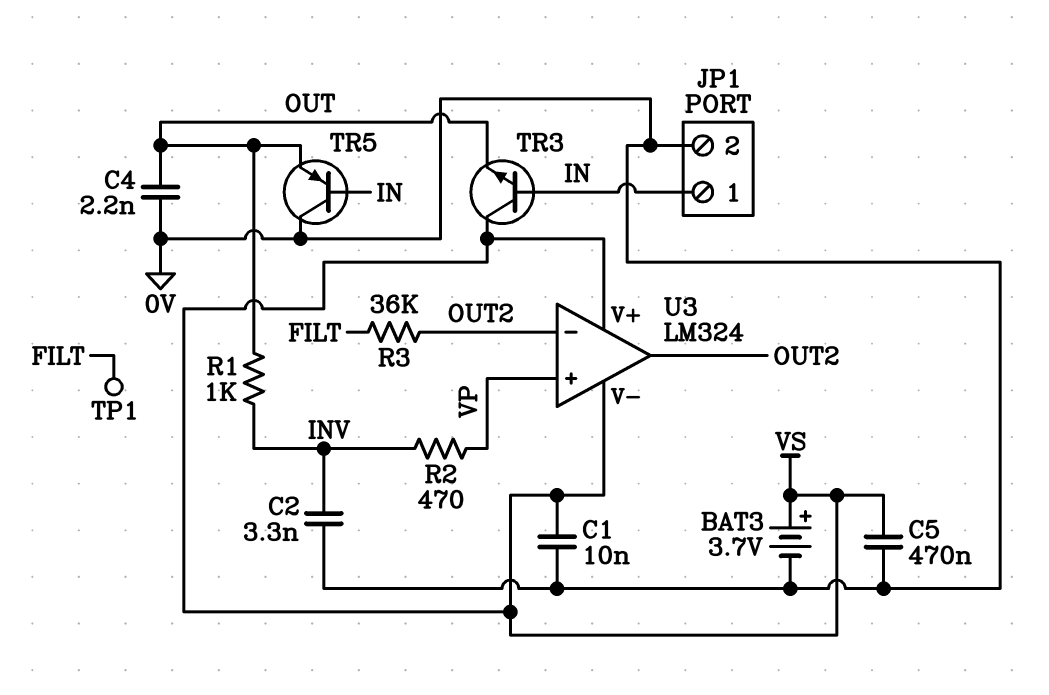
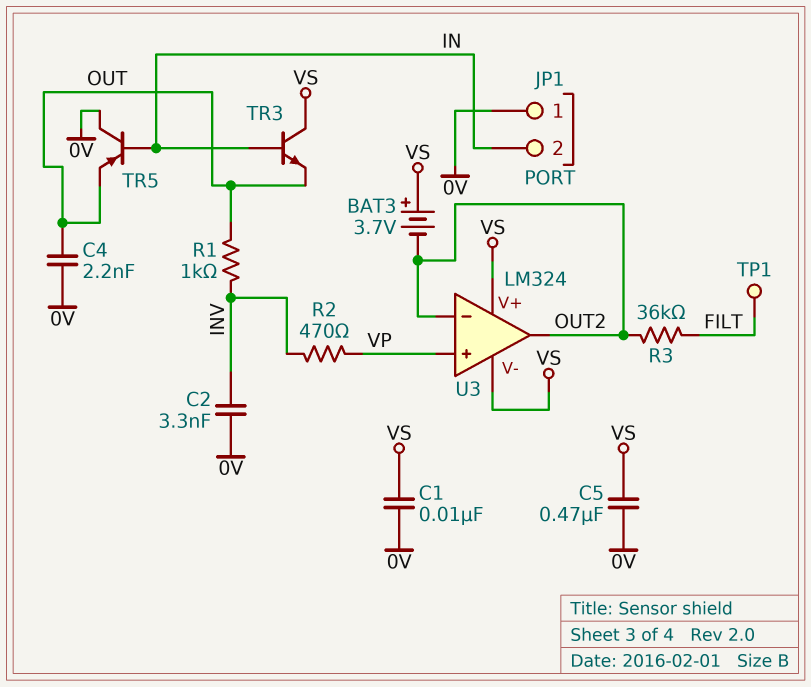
BAT3: 3.7V (plus VS, minus 0V) -> 3.7V (plus VS, minus OUT2)
JP1 pin 1: IN -> 0V
JP1 pin 2: 0V -> IN

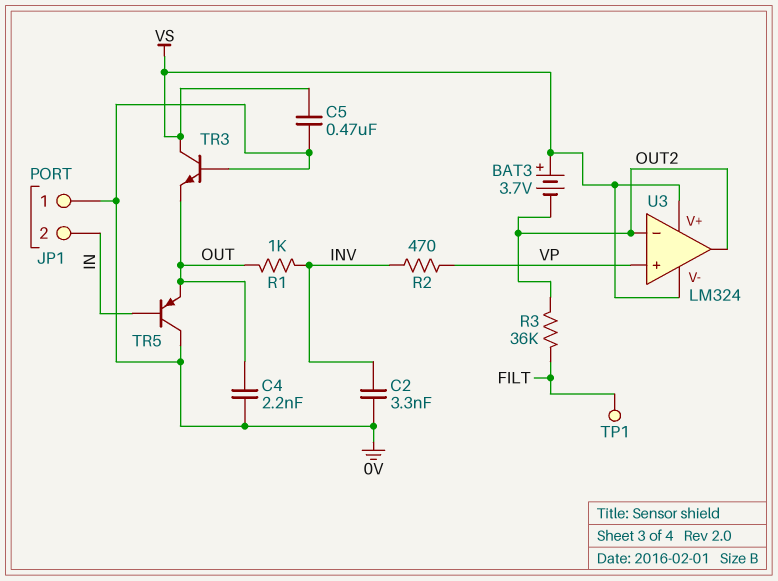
C1: 10nF (0V, VS) -> none
TR3: NPN (B IN, C VS, E OUT) -> NPN (B 0V, C VS, E OUT)

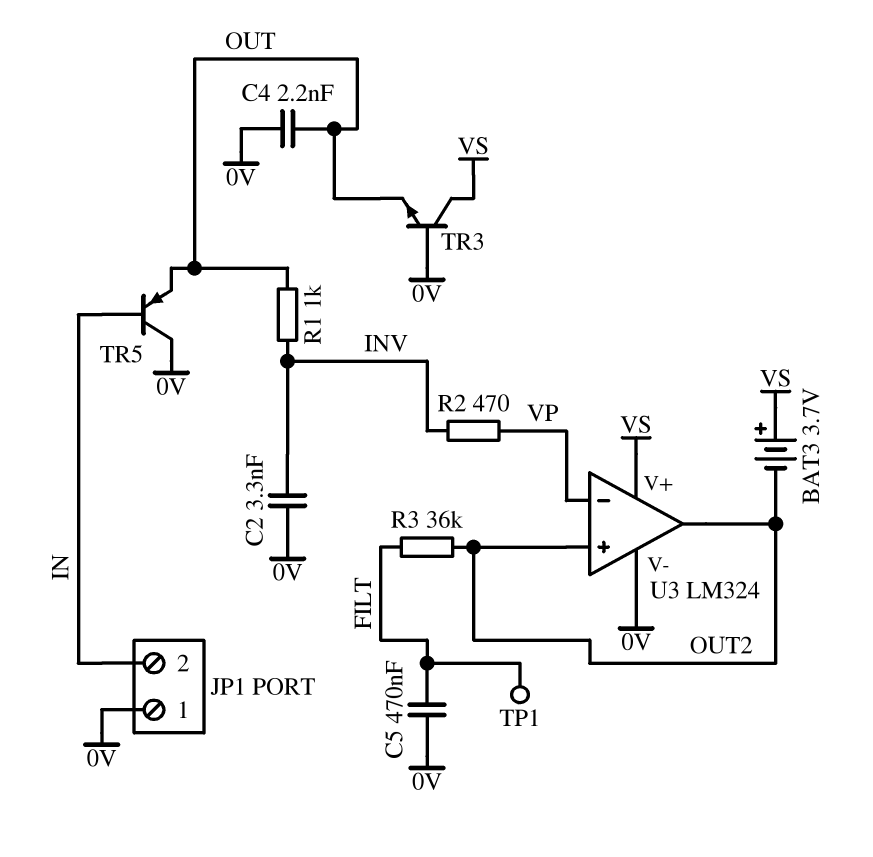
C5: 470nF (0V, VS) -> 470nF (0V, FILT)
U3 pin V-: VS -> 0V
U3 pin in+: VP -> OUT2
U3 pin in-: OUT2 -> VP

